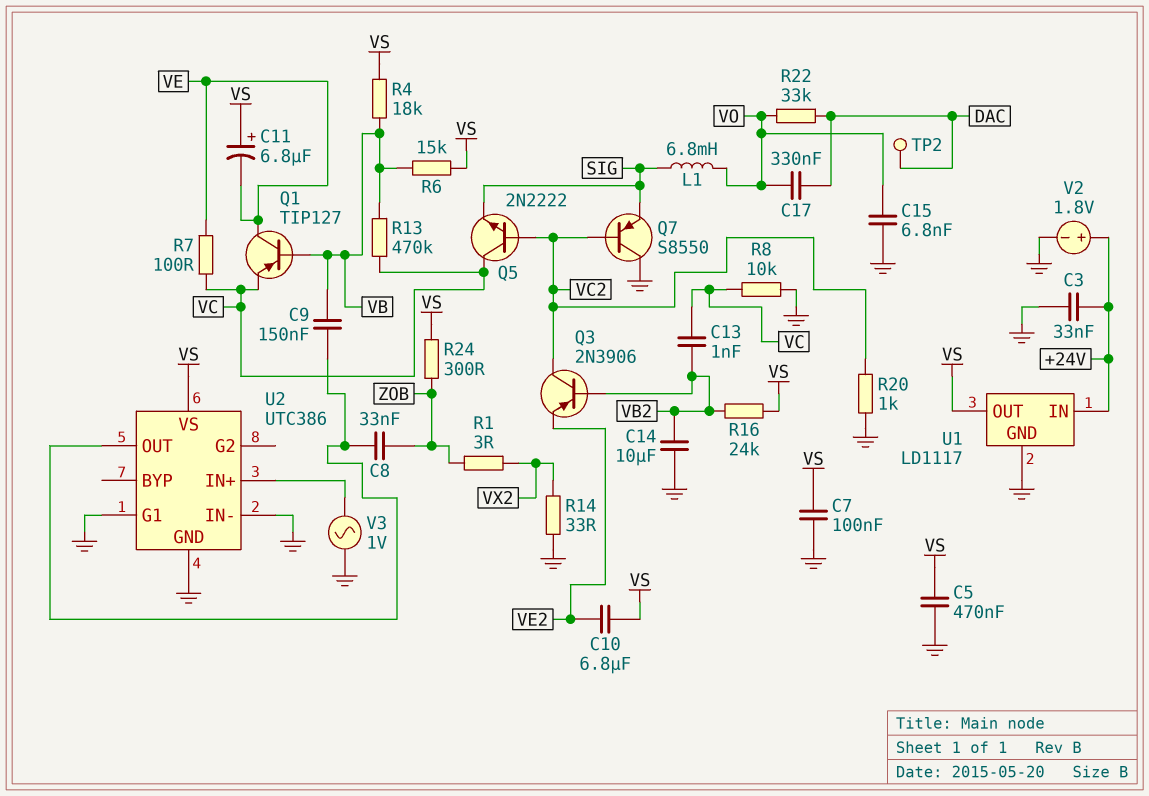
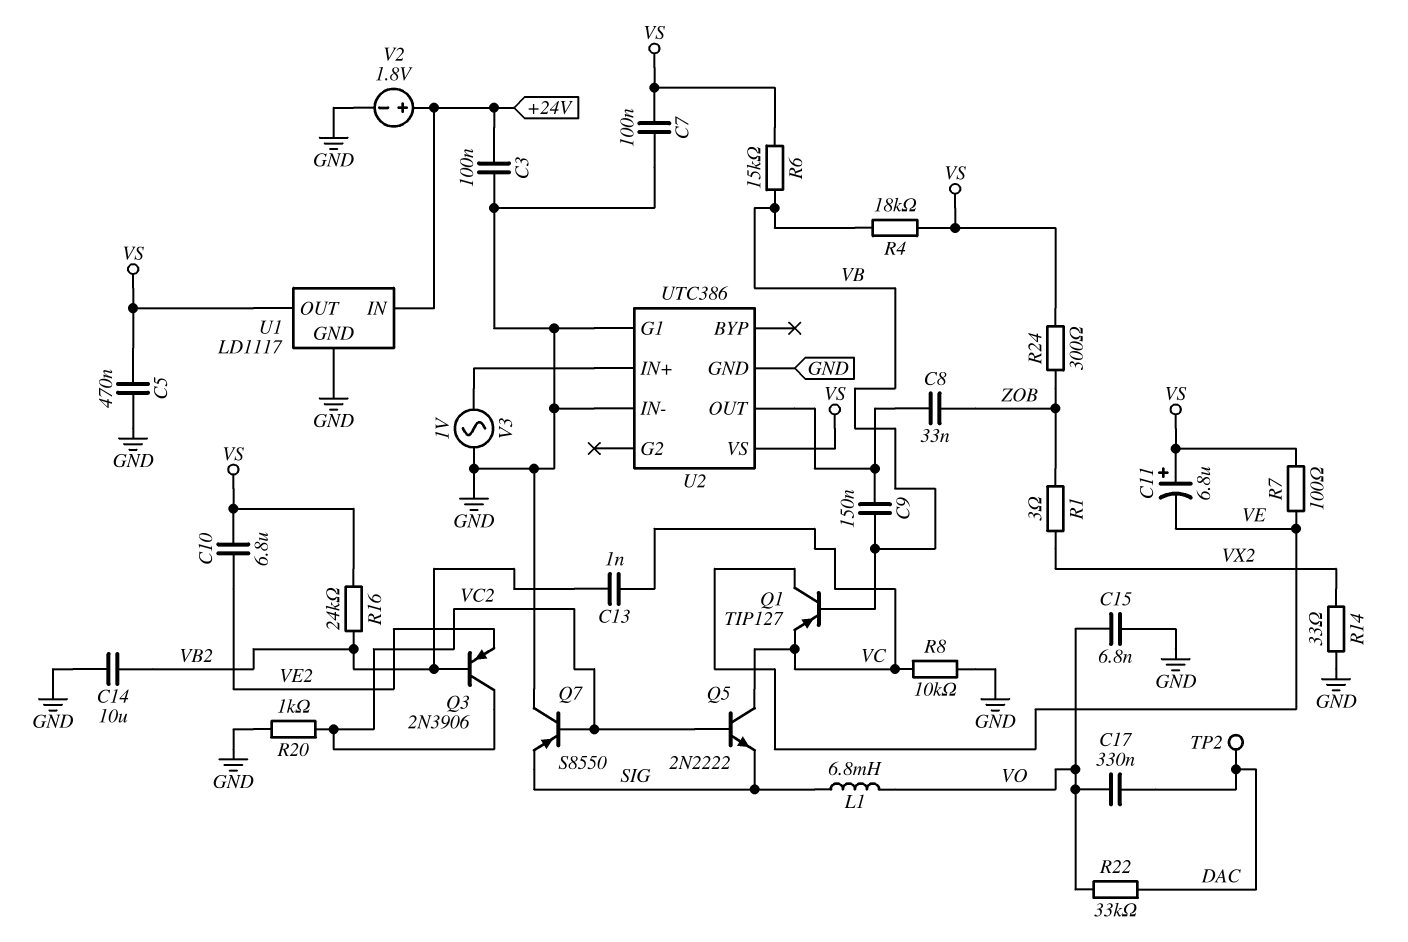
C3: 33nF (+24V, GND) -> 100nF (+24V, GND)
R7: 100 (VC, VE) -> 100 (VE, VS)
R13: 470k (VB, VC) -> none

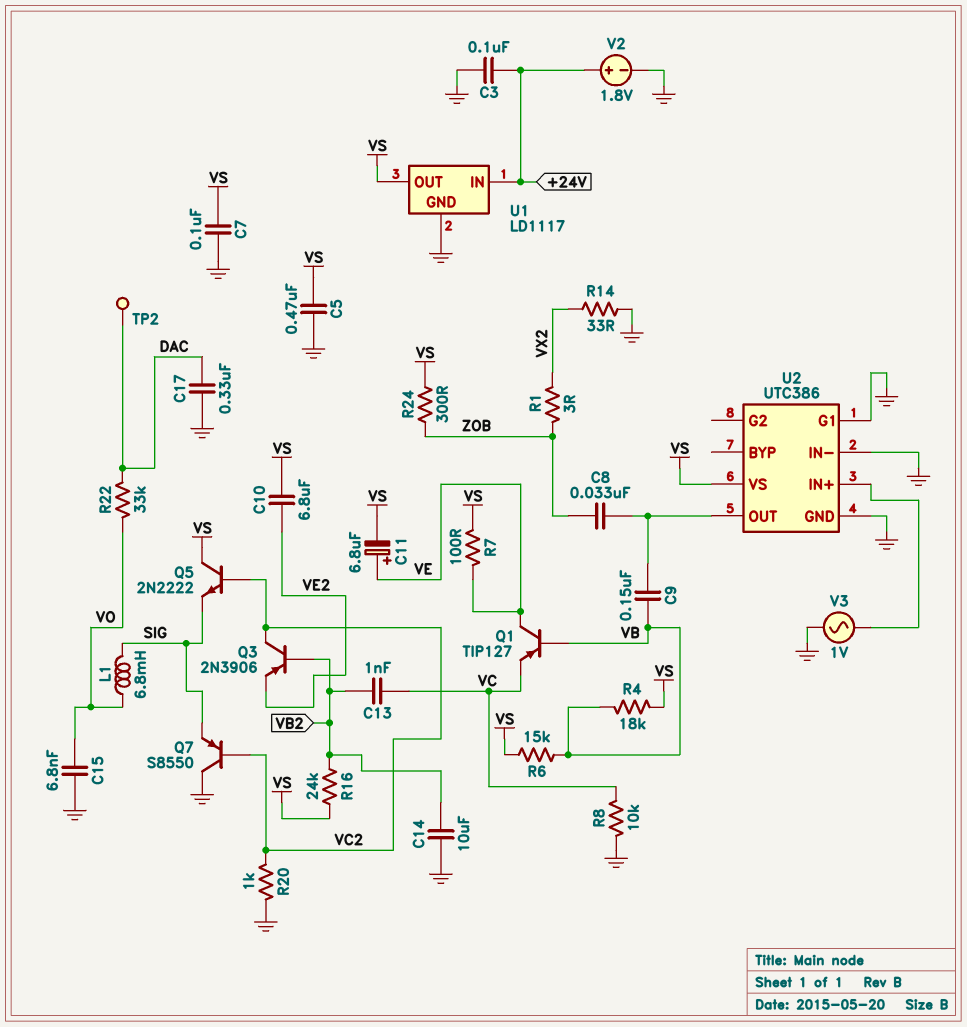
C11: 6.8uF (plus VS, minus VE) -> 6.8uF (plus VE, minus VS)
C17: 330nF (DAC, VO) -> 330nF (DAC, GND)
Q5: NPN 2N2222 (B VC2, C VC, E SIG) -> NPN 2N2222 (B VC2, C VS, E SIG)

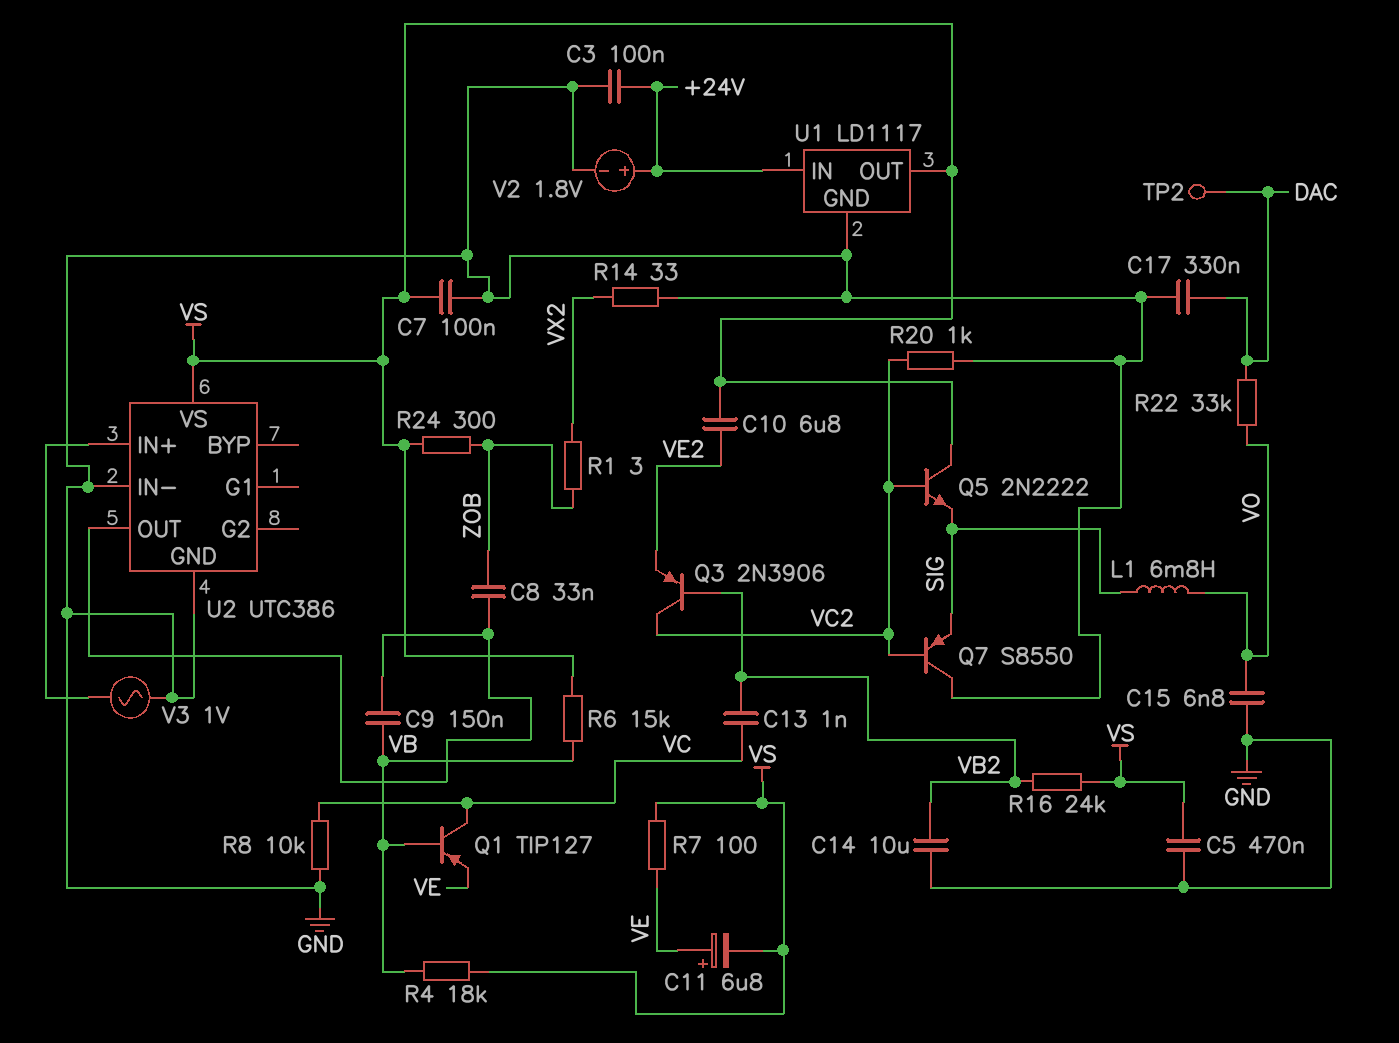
Q1: PNP TIP127 (B VB, C VE, E VC) -> PNP TIP127 (B VB, C VC, E VE)
U2 pin G1: GND -> none

